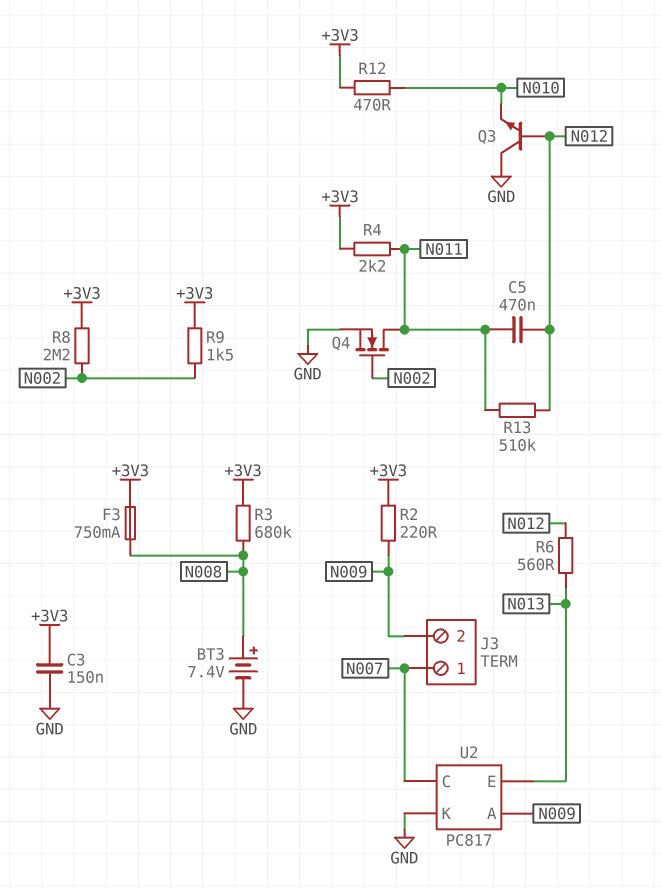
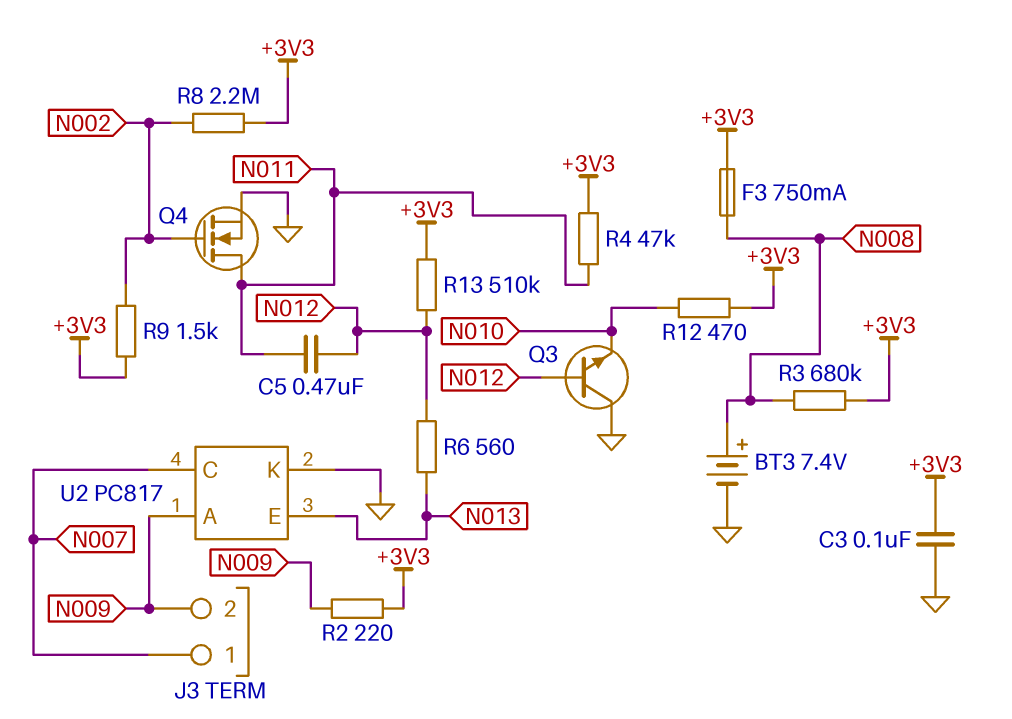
C3: 150nF (+3V3, GND) -> 100nF (+3V3, GND)
R4: 2.2k (+3V3, N011) -> 47k (+3V3, N011)
R13: 510k (N011, N012) -> 510k (+3V3, N012)

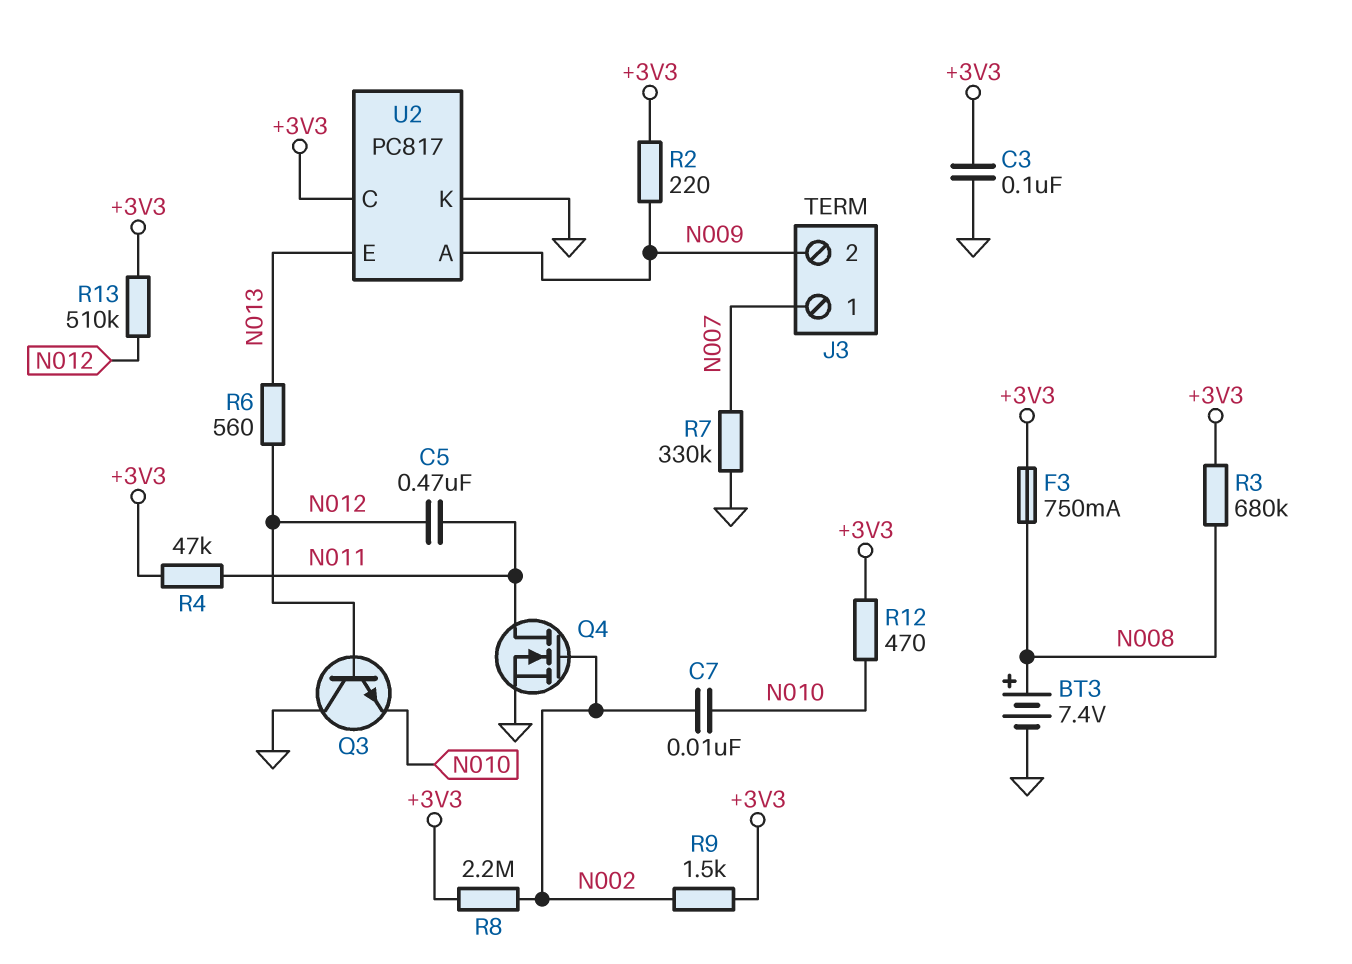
C7: none -> 10nF (N002, N010)
R7: none -> 330k (GND, N007)
U2 pin C: N007 -> +3V3

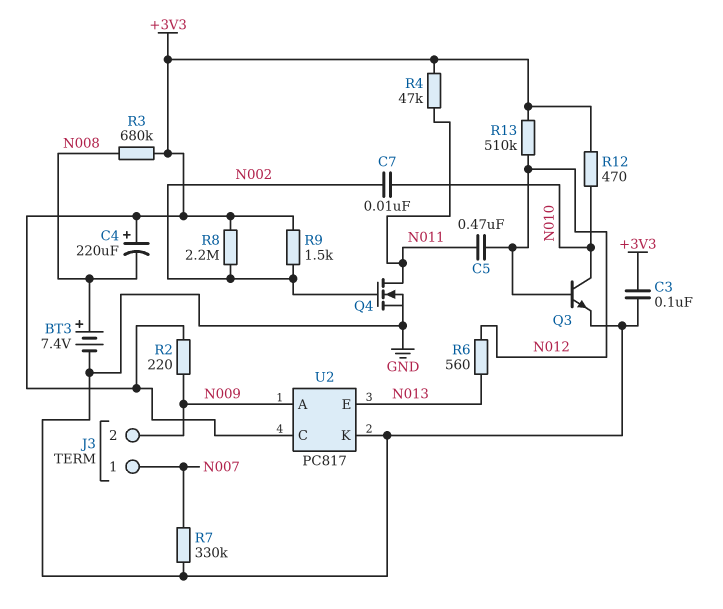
C4: none -> 220uF (plus +3V3, minus N008)
F3: 750mA (+3V3, N008) -> none
Q3: NPN (B N012, C GND, E N010) -> NPN (B N012, C N010, E GND)

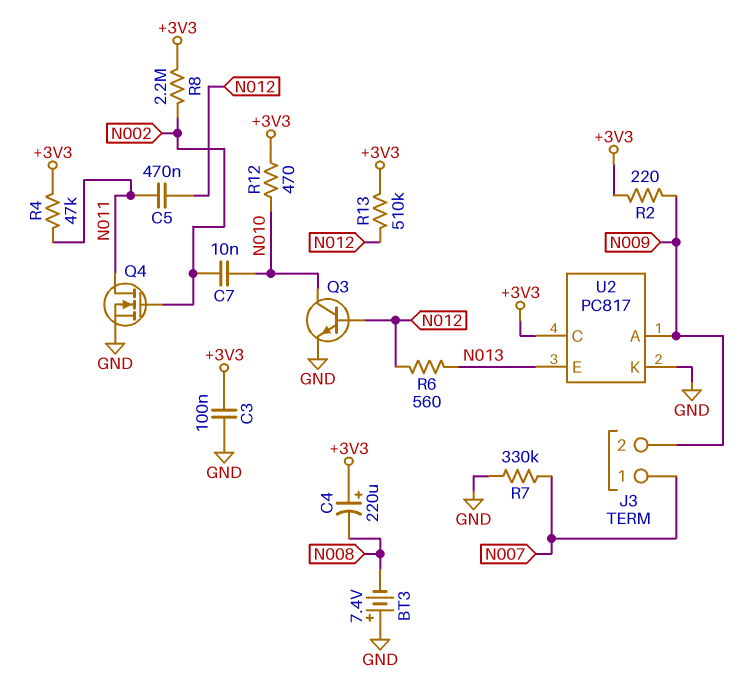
BT3: 7.4V (plus N008, minus GND) -> 7.4V (plus GND, minus N008)
R3: 680k (+3V3, N008) -> none
R9: 1.5k (+3V3, N002) -> none

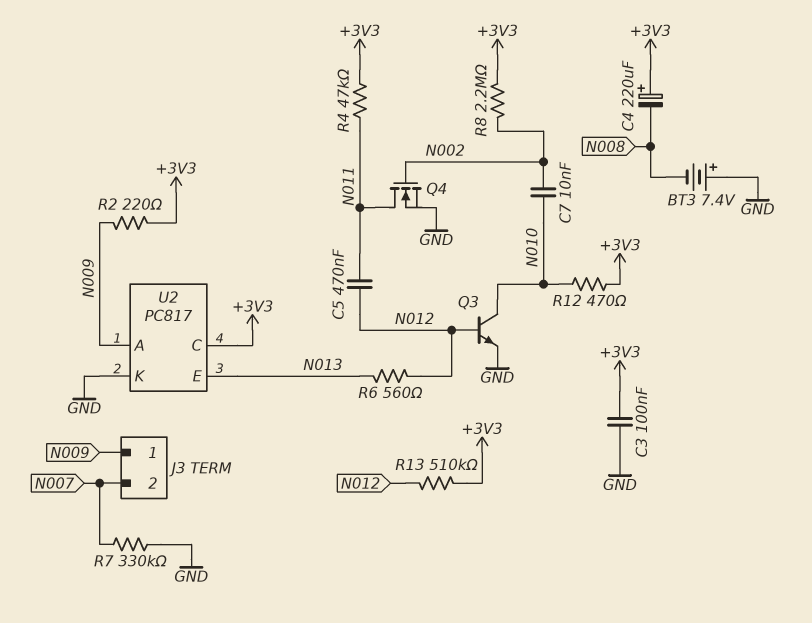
J3 pin 1: N007 -> N009
J3 pin 2: N009 -> N007

